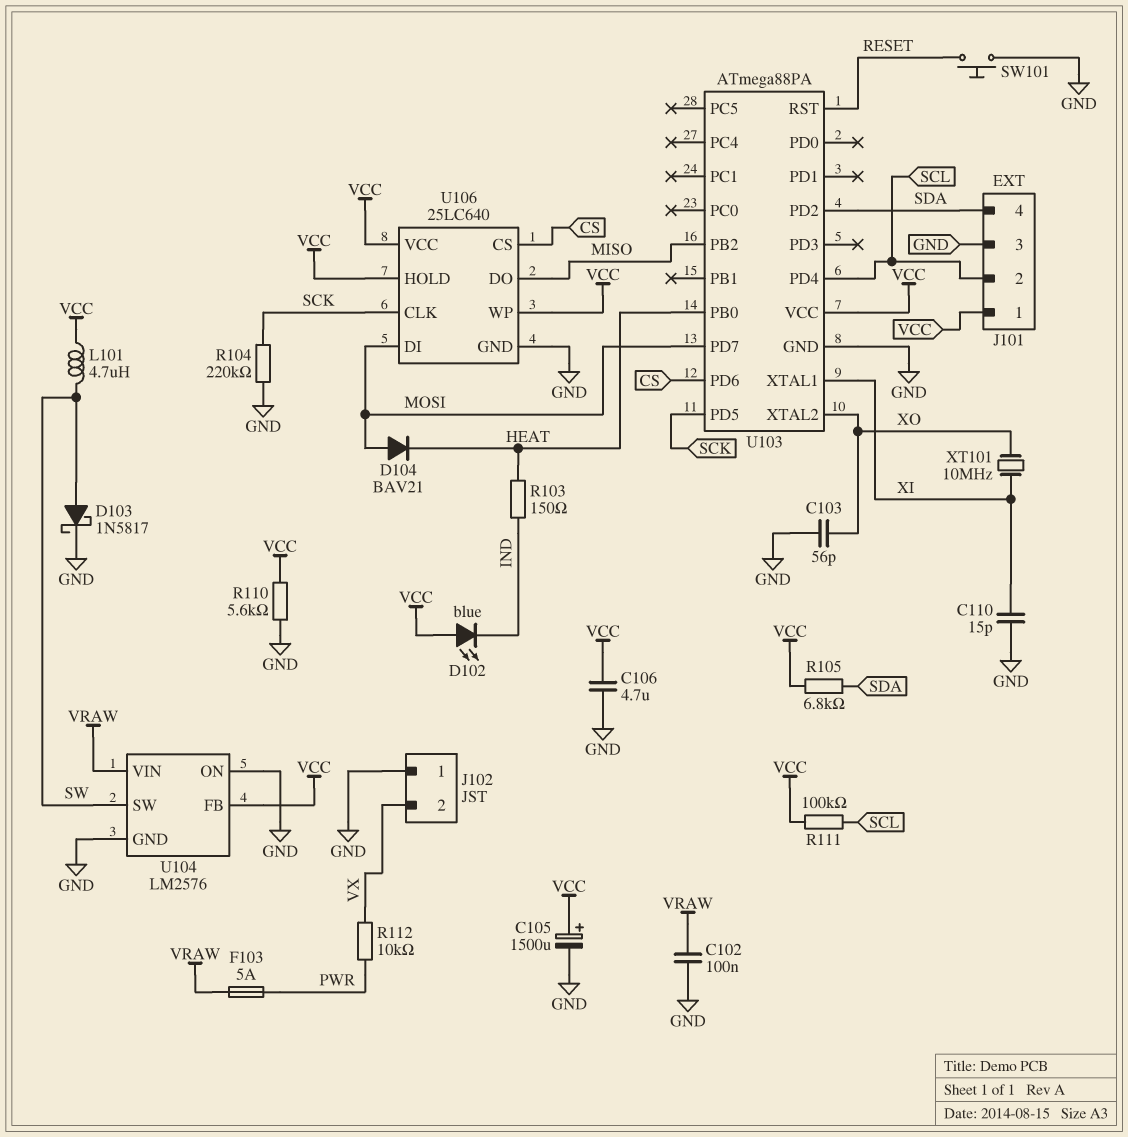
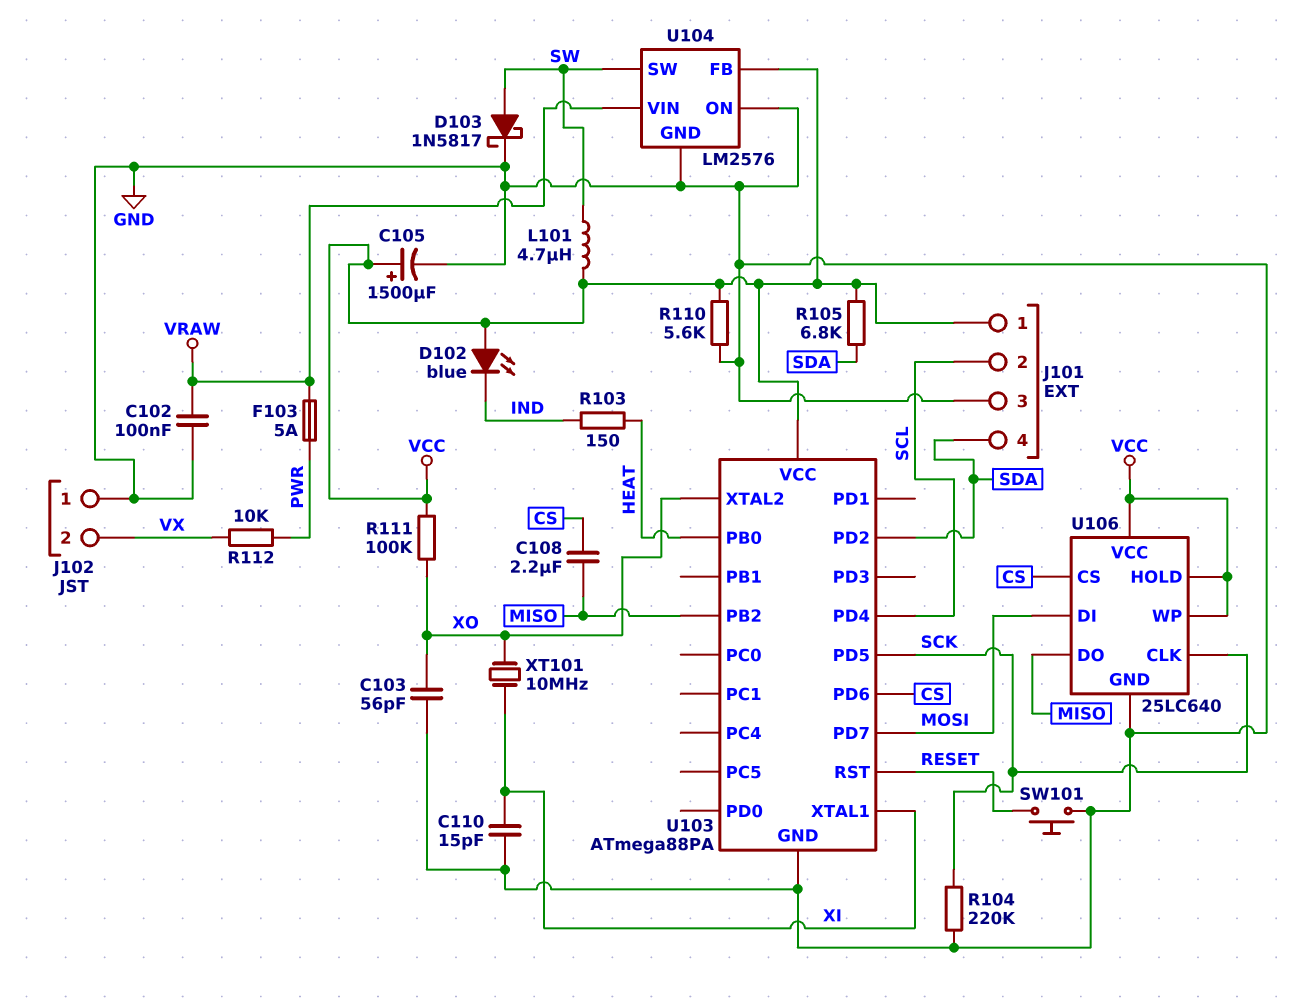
C106: 4.7uF (GND, VCC) -> none
C108: none -> 2.2uF (CS, MISO)
D104: diode BAV21 (A MOSI, K HEAT) -> none
R111: 100k (SCL, VCC) -> 100k (VCC, XO)

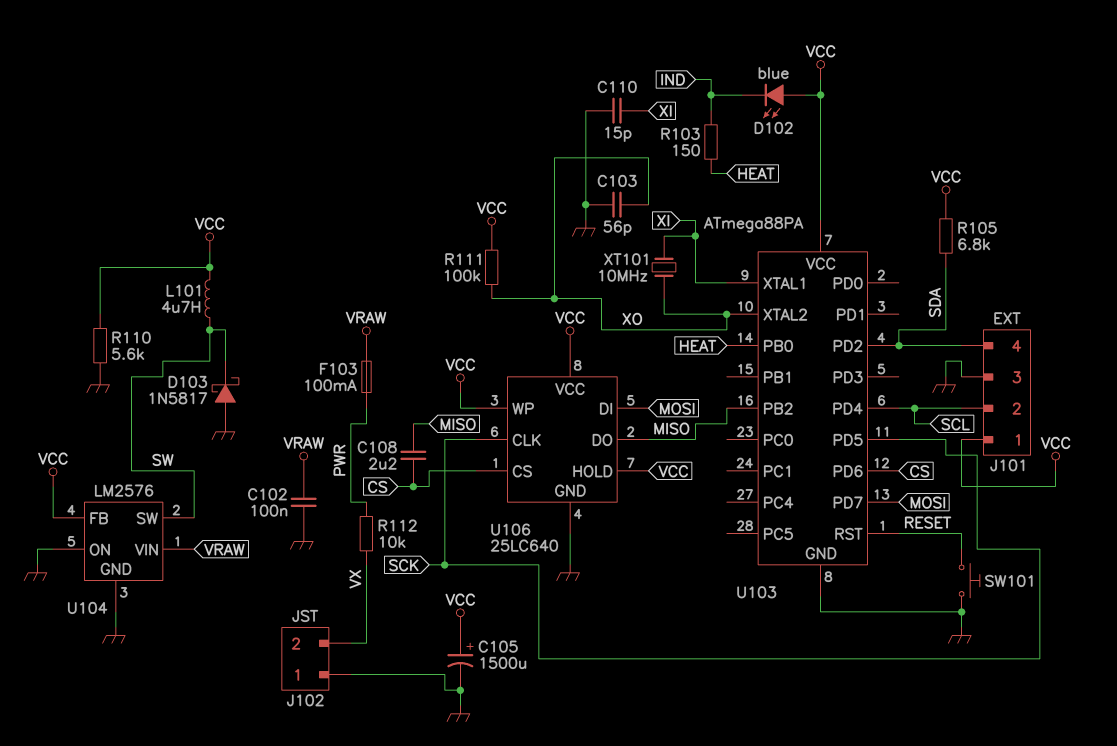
D103: schottky 1N5817 (A SW, K GND) -> schottky 1N5817 (A GND, K SW)
F103: 5A (PWR, VRAW) -> 100mA (PWR, VRAW)
R104: 220k (GND, SCK) -> none

